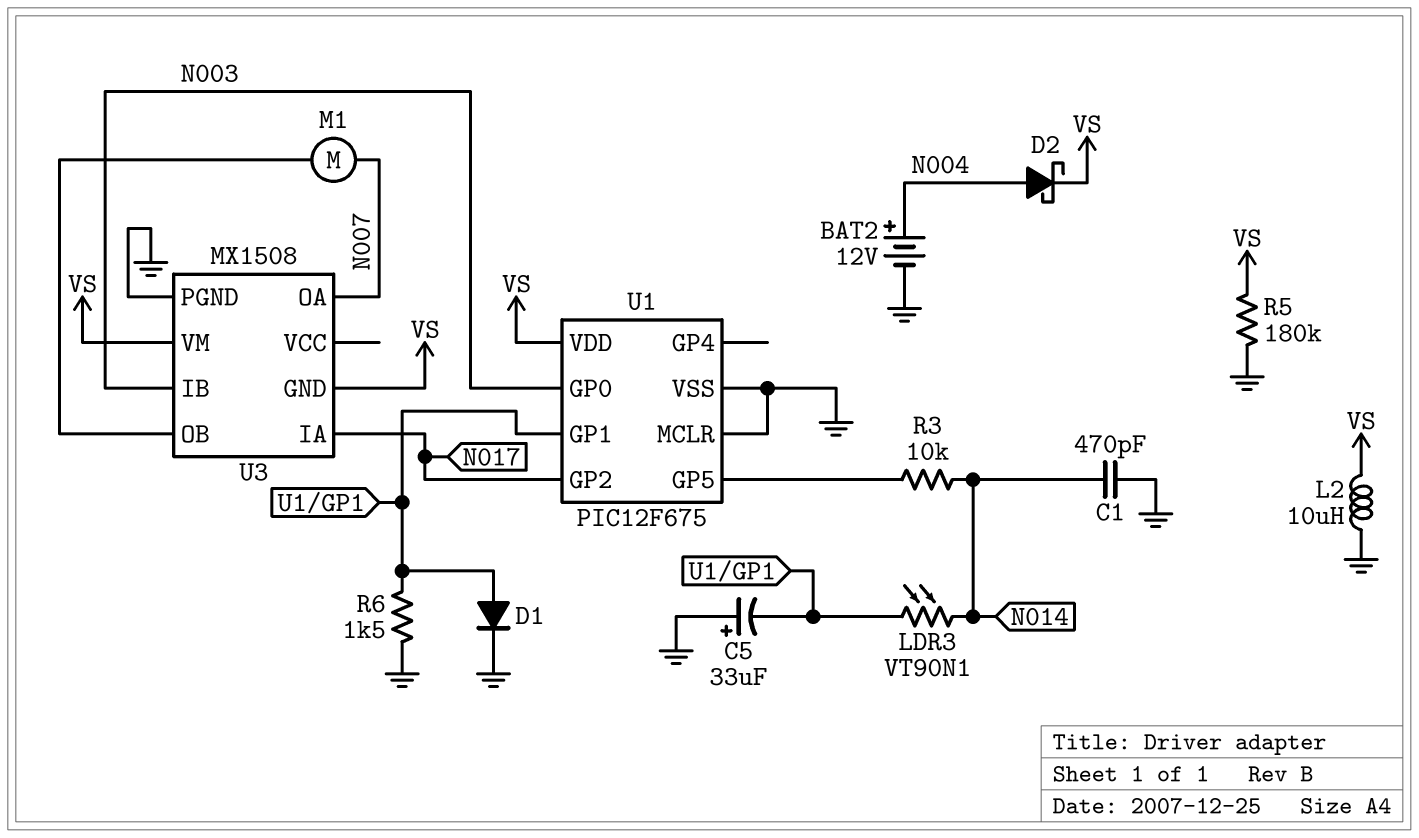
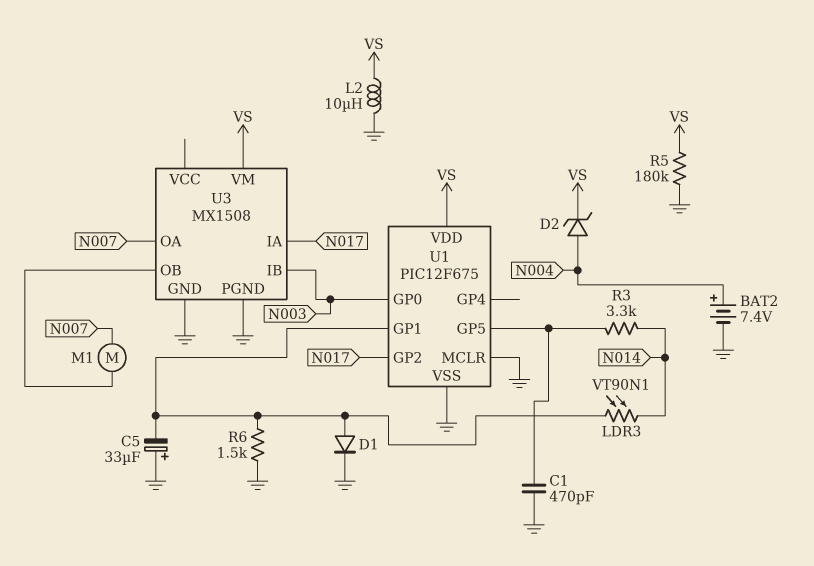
BAT2: 12V (plus N004, minus GND) -> 7.4V (plus N004, minus GND)
C1: 470pF (GND, N014) -> 470pF (GND, U1/GP5)
D2: schottky (A N004, K VS) -> zener (A N004, K VS)
R3: 10k (N014, U1/GP5) -> 3.3k (N014, U1/GP5)
U3 pin GND: VS -> GND

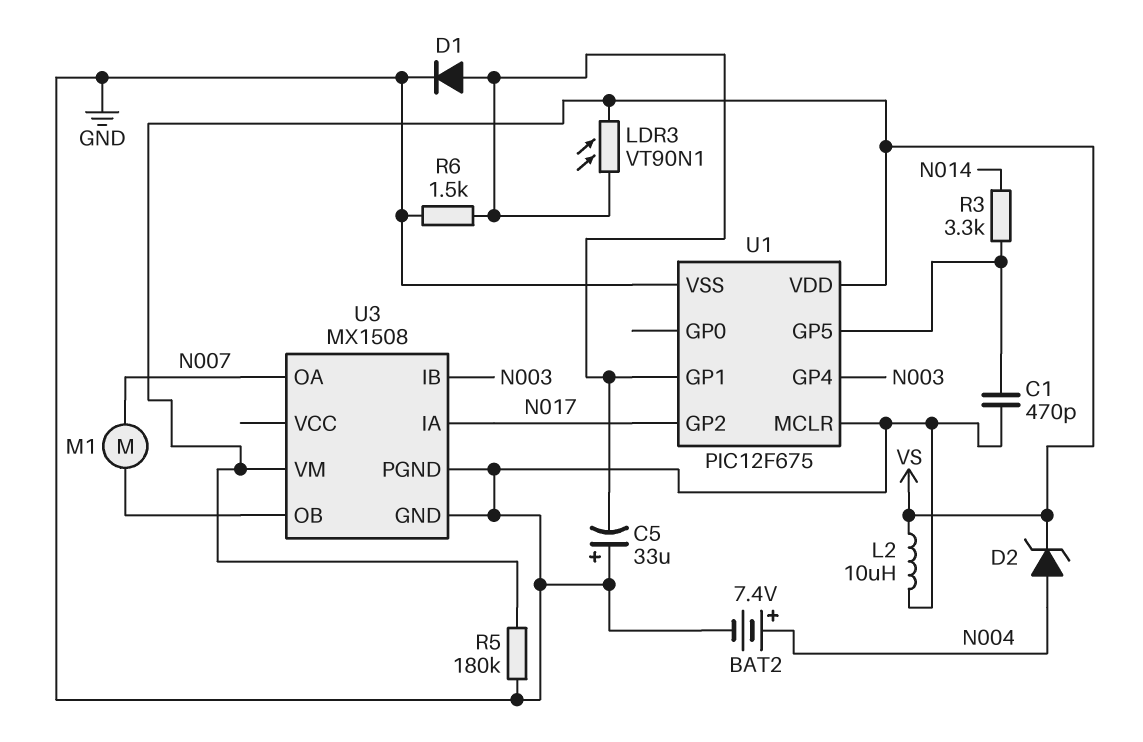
LDR3: VT90N1 (N014, U1/GP1) -> VT90N1 (U1/GP1, VS)
U1 pin GP0: N003 -> none
U1 pin GP4: none -> N003

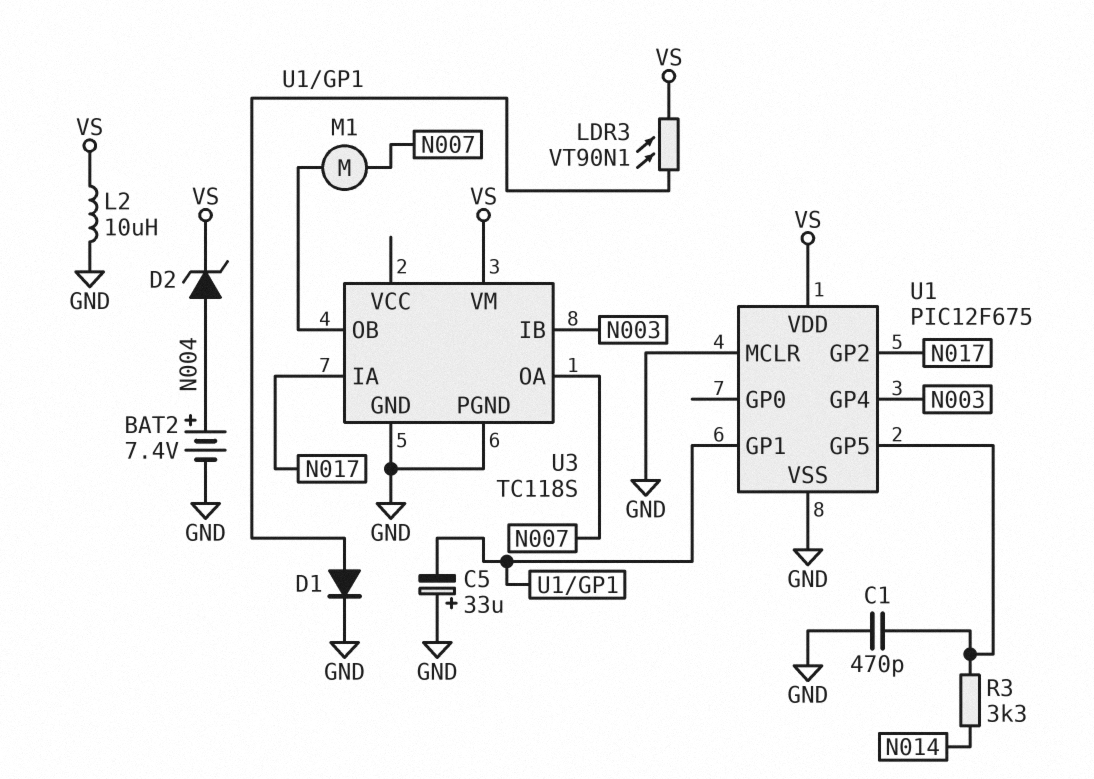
R5: 180k (GND, VS) -> none
R6: 1.5k (GND, U1/GP1) -> none
U3: MX1508 -> TC118S

